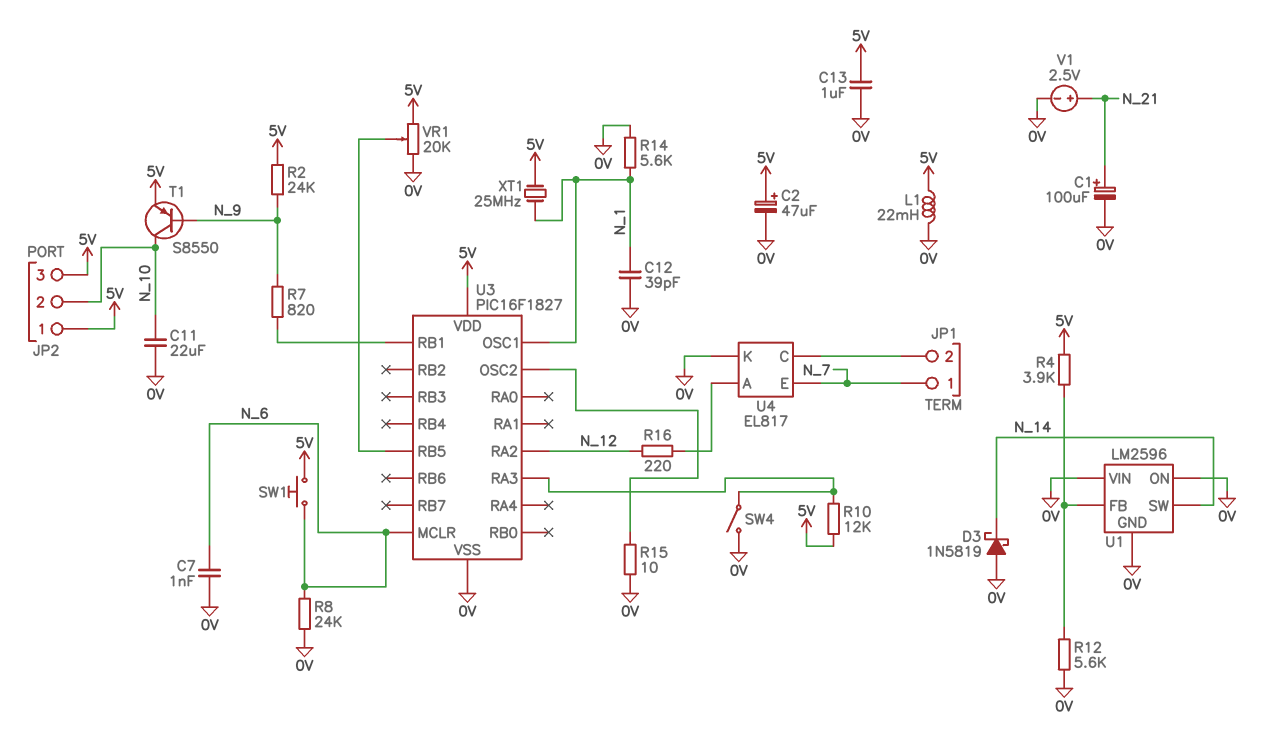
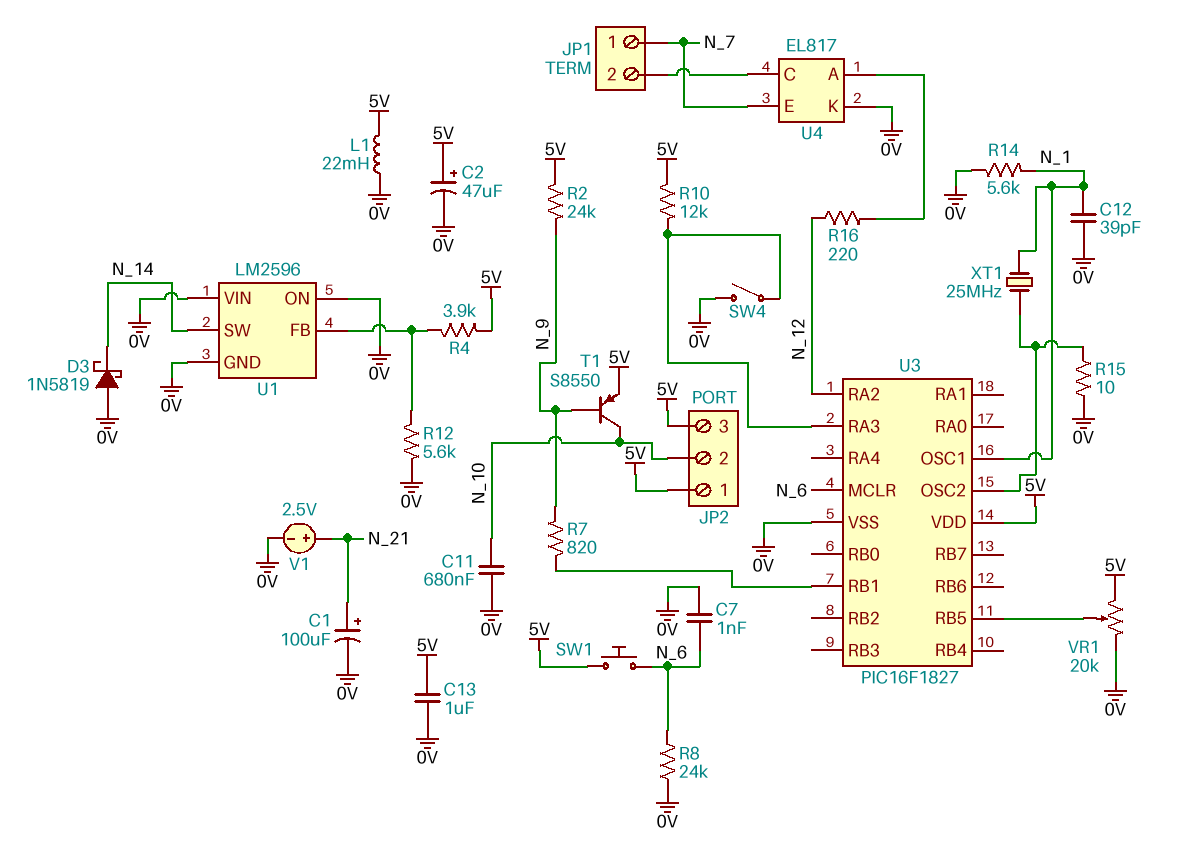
C11: 22uF (0V, N_10) -> 680nF (0V, N_10)
XT1: 25MHz (5V, N_1) -> 25MHz (N_1, U3/OSC2)

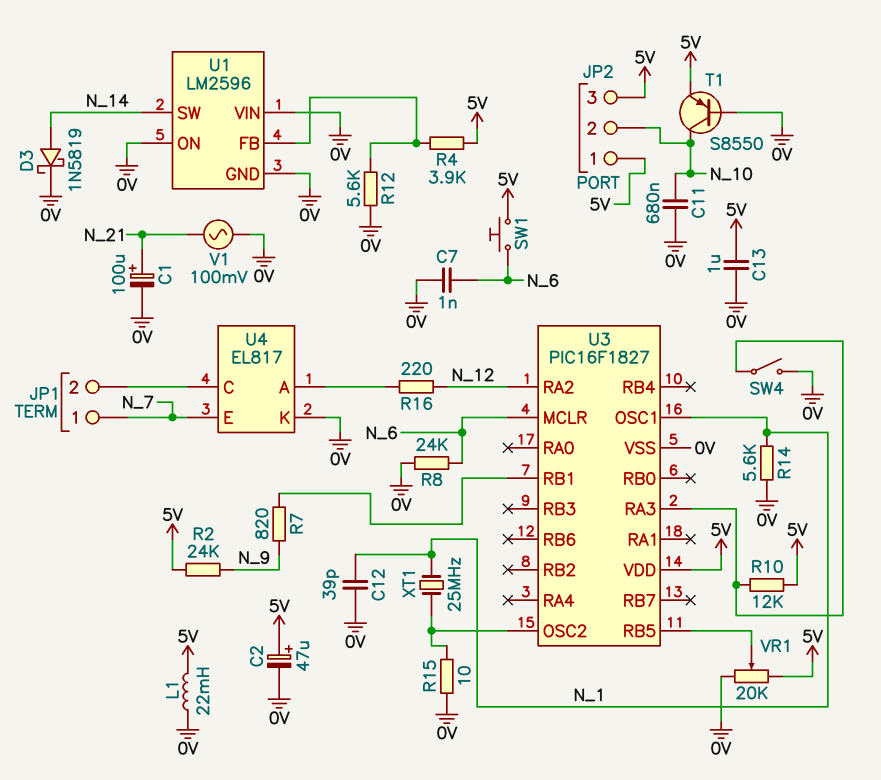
D3: schottky 1N5819 (A 0V, K N_14) -> schottky 1N5819 (A N_14, K 0V)
T1: PNP S8550 (B N_9, C N_10, E 5V) -> PNP S8550 (B 0V, C N_10, E 5V)
V1: 2.5V (plus N_21, minus 0V) -> AC 100mV (0V, N_21)

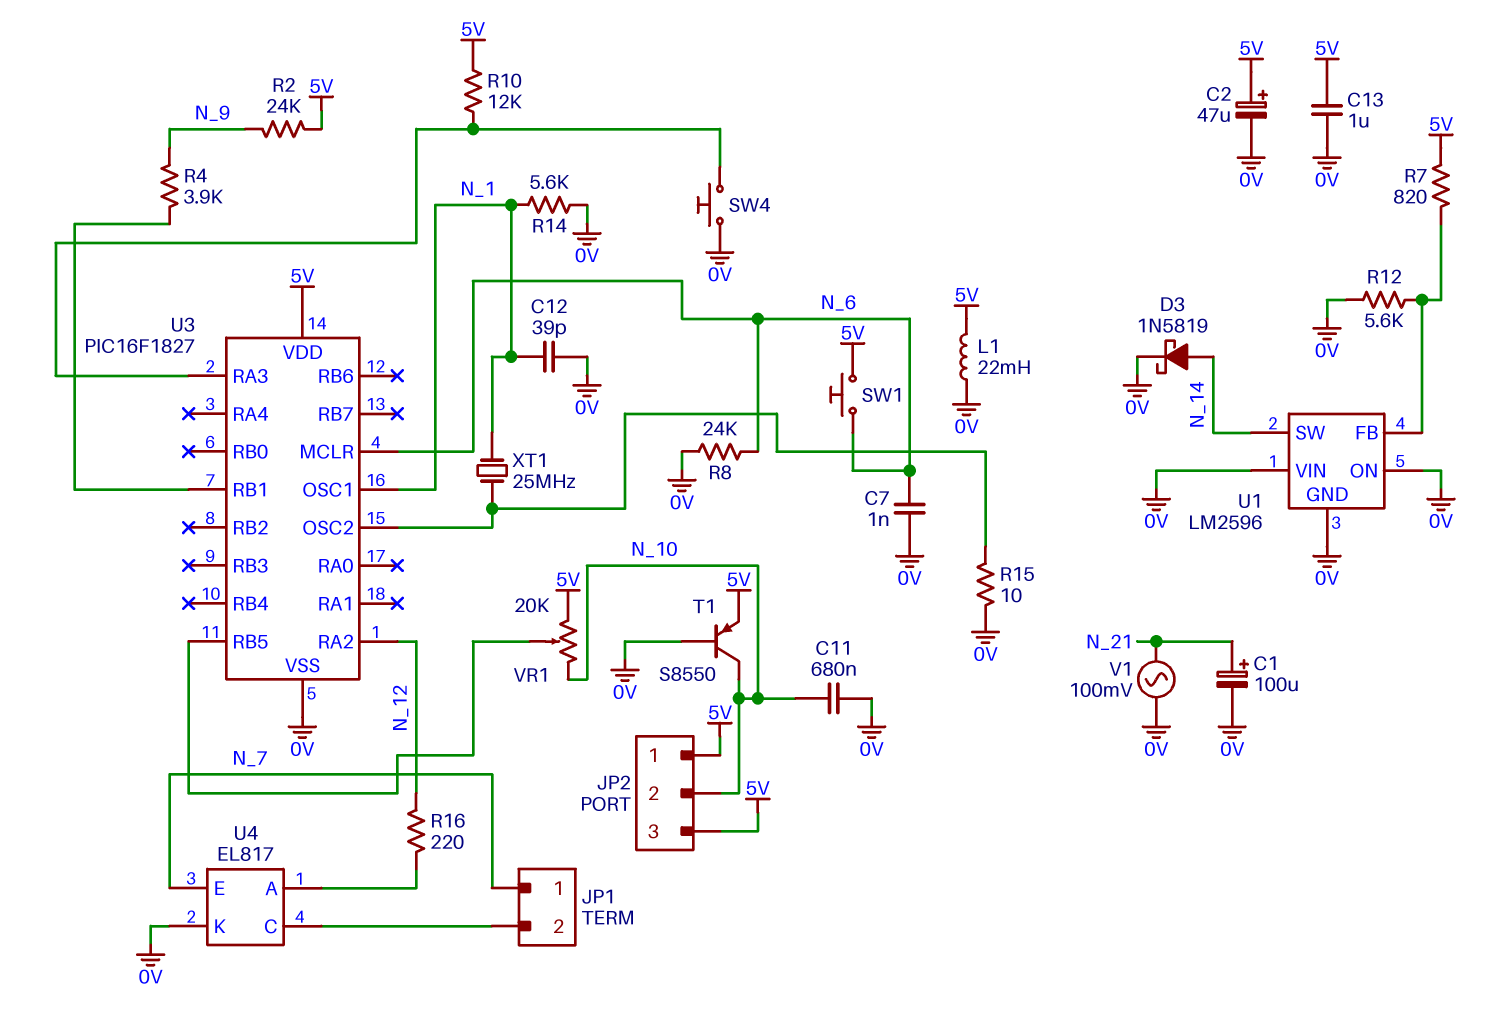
R4: 3.9k (5V, U1/FB) -> 3.9k (N_9, U3/RB1)
R7: 820 (N_9, U3/RB1) -> 820 (5V, U1/FB)
SW4: switch (0V, U3/RA3) -> button (0V, U3/RA3)
VR1: 20k (0V, 5V, wiper U3/RB5) -> 20k (5V, N_10, wiper U3/RB5)

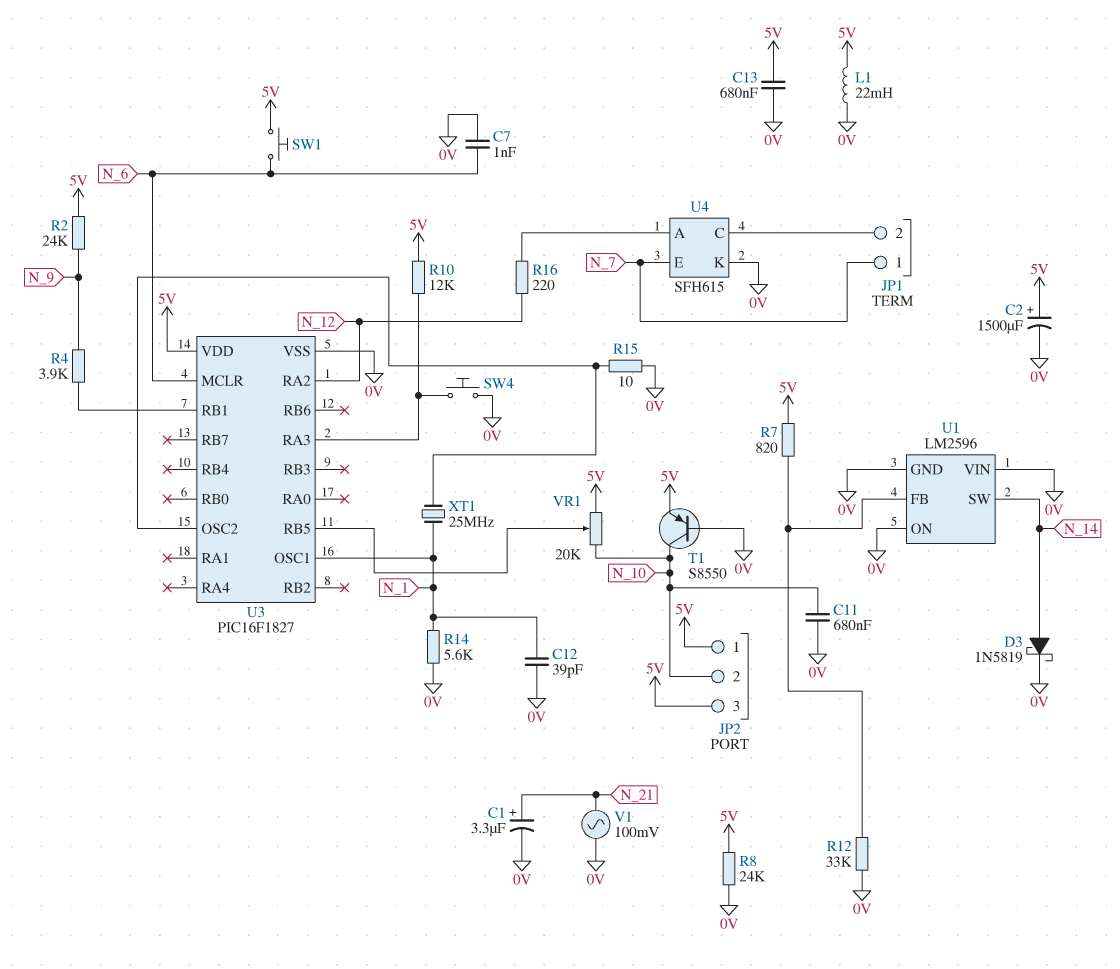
C1: 100uF (plus N_21, minus 0V) -> 3.3uF (plus N_21, minus 0V)
C2: 47uF (plus 5V, minus 0V) -> 1500uF (plus 5V, minus 0V)
C13: 1uF (0V, 5V) -> 680nF (0V, 5V)
R8: 24k (0V, N_6) -> 24k (0V, 5V)
R12: 5.6k (0V, U1/FB) -> 33k (0V, U1/FB)
U4: EL817 -> SFH615

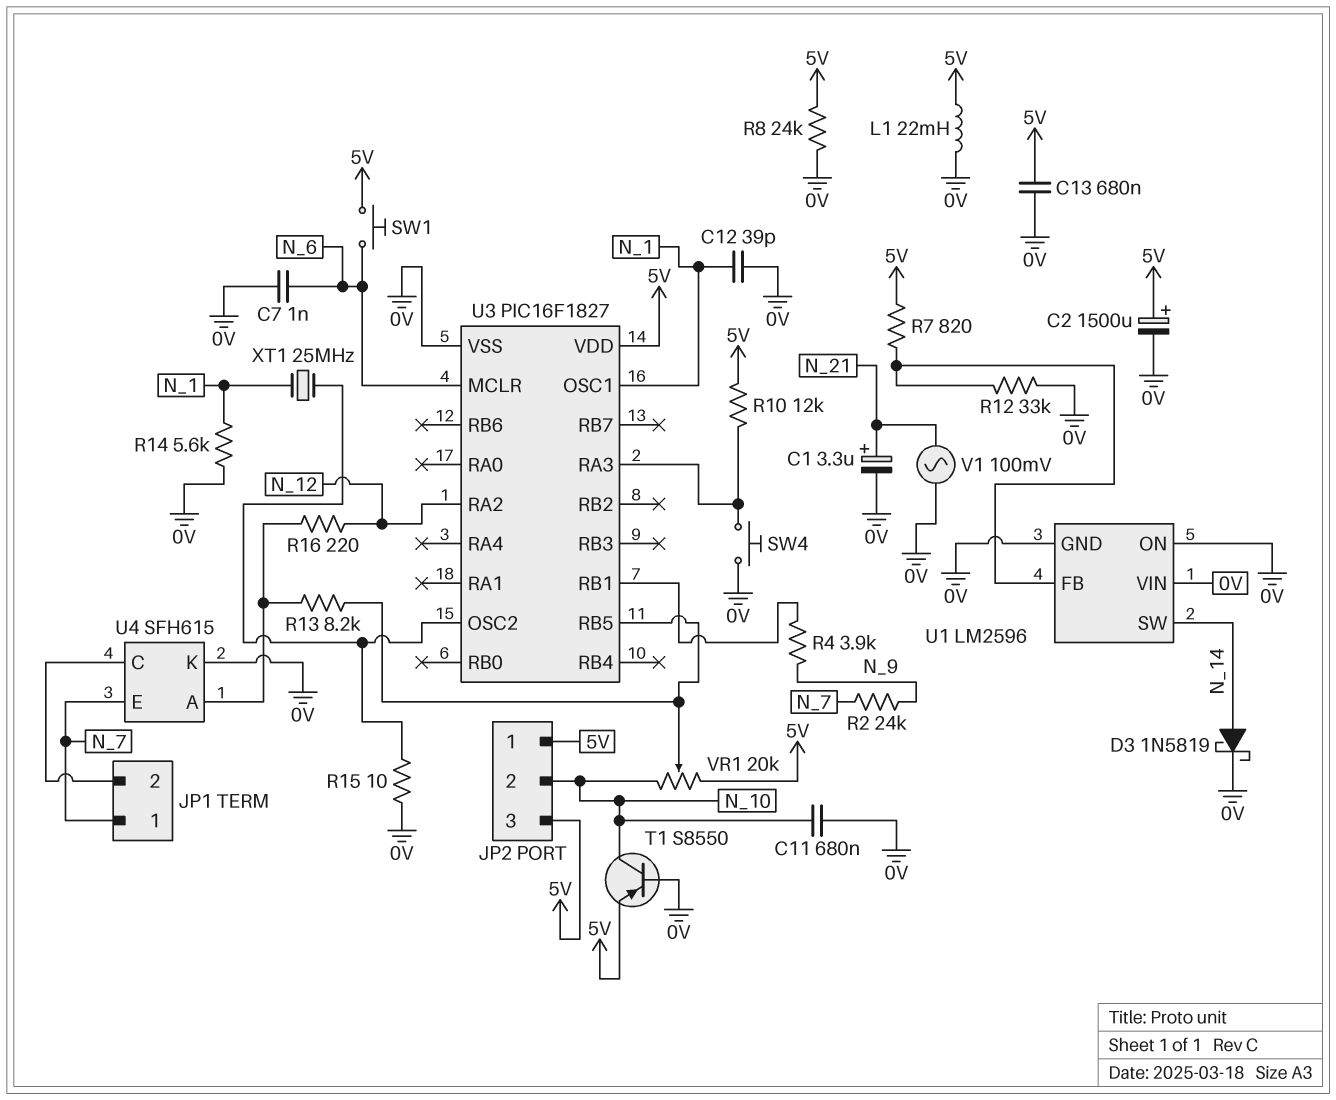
R2: 24k (5V, N_9) -> 24k (N_7, N_9)
R13: none -> 8.2k (U3/RB5, U4/A)

